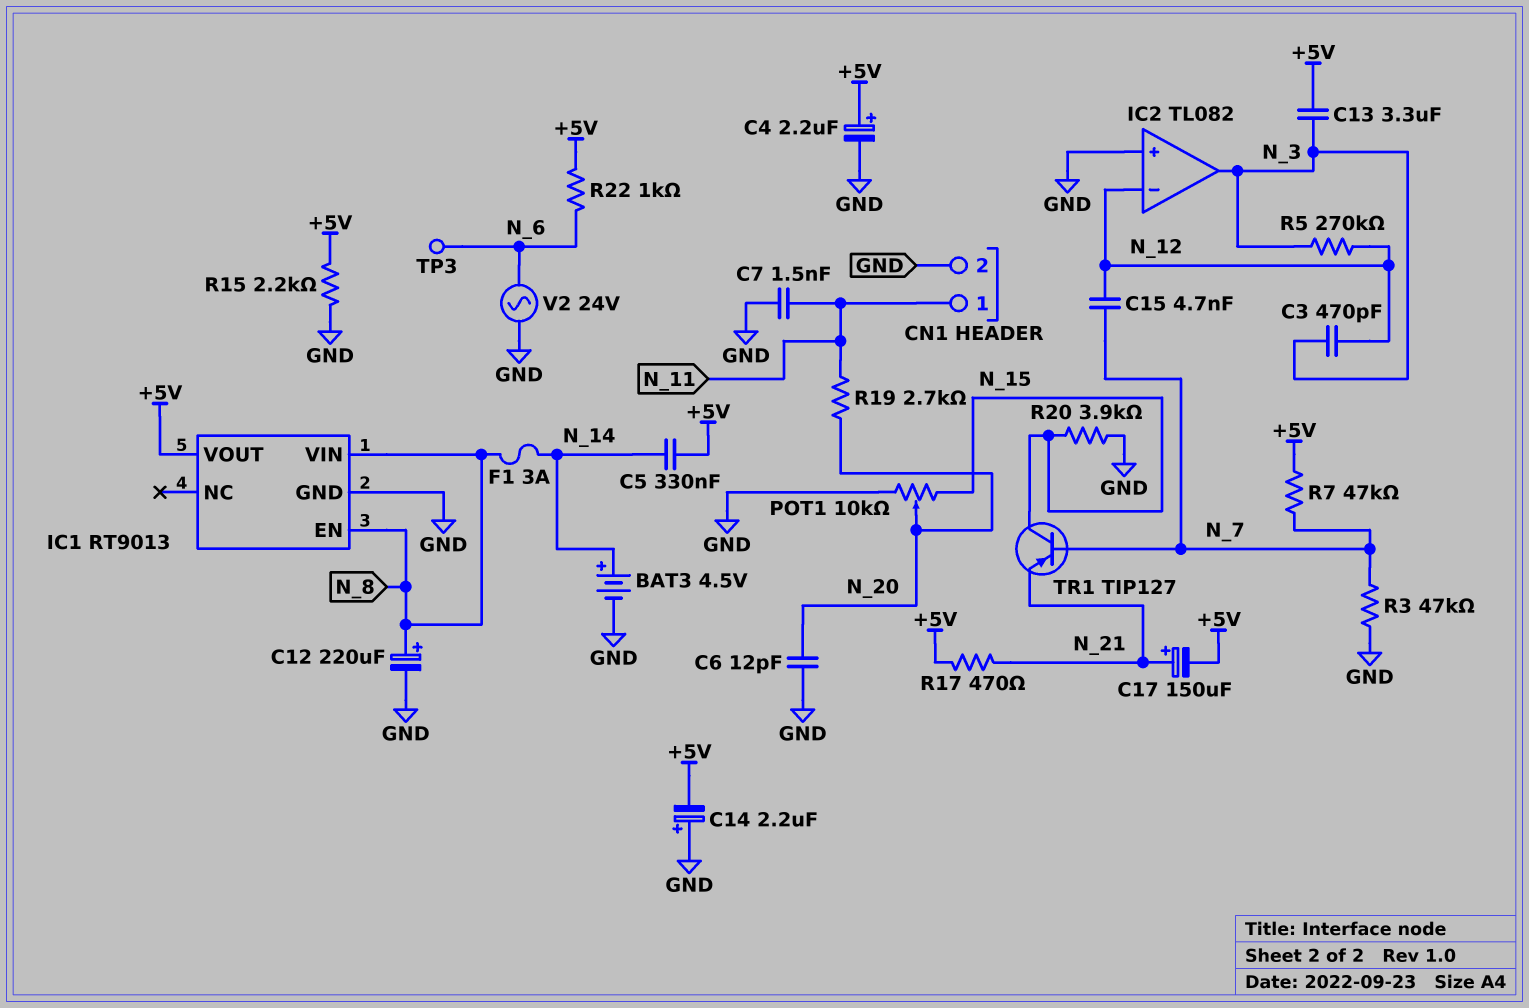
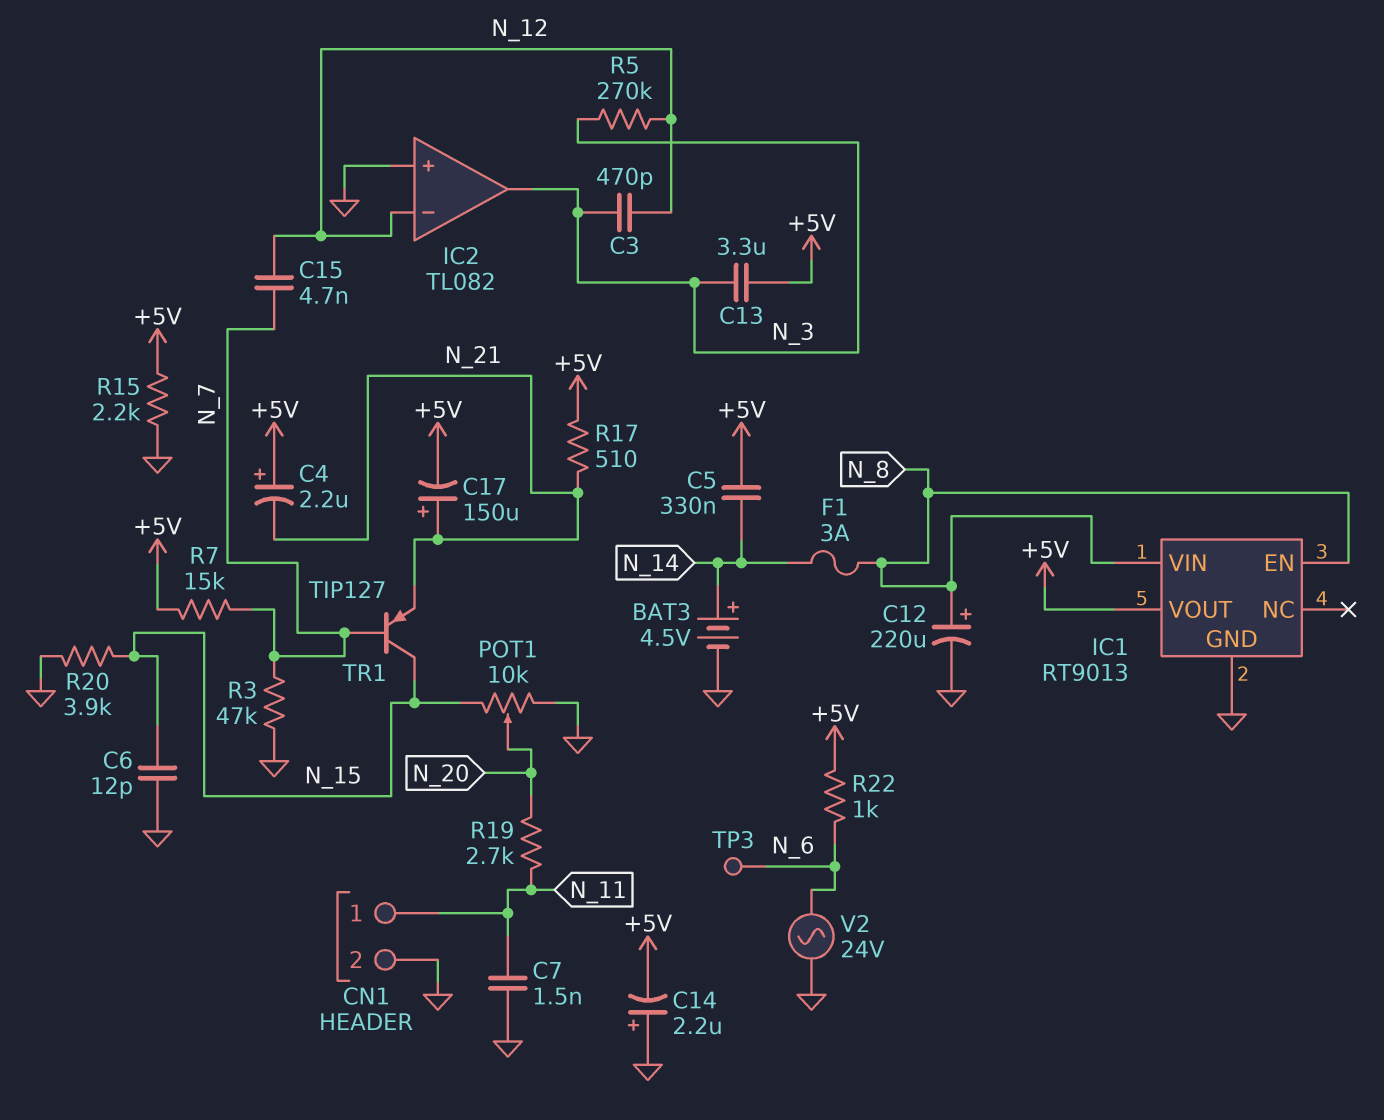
C4: 2.2uF (plus +5V, minus GND) -> 2.2uF (plus +5V, minus N_21)
C6: 12pF (GND, N_20) -> 12pF (GND, N_15)
R7: 47k (+5V, N_7) -> 15k (+5V, N_7)
R17: 470 (+5V, N_21) -> 510 (+5V, N_21)

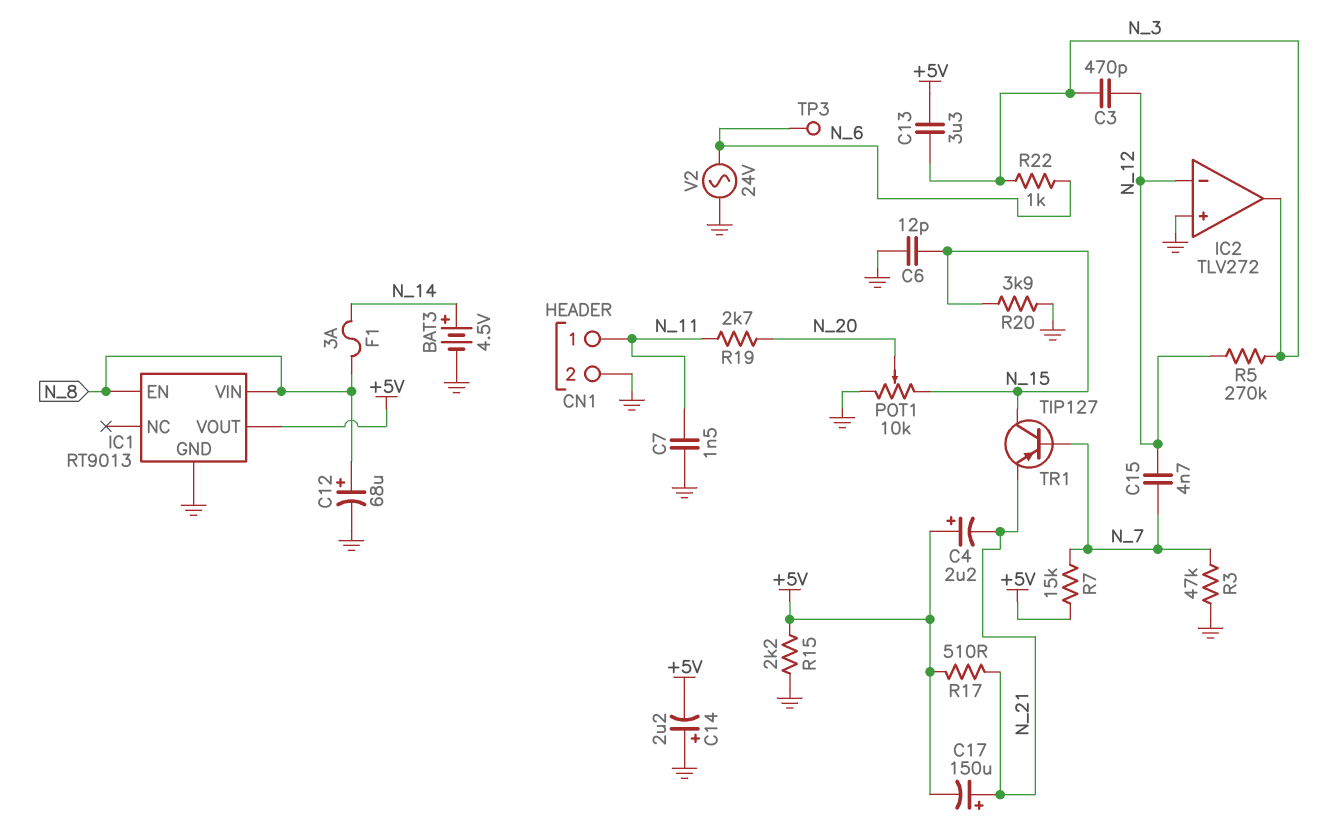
C5: 330nF (+5V, N_14) -> none
C12: 220uF (plus N_8, minus GND) -> 68uF (plus N_8, minus GND)
IC2: TL082 -> TLV272
R22: 1k (+5V, N_6) -> 1k (N_3, N_6)

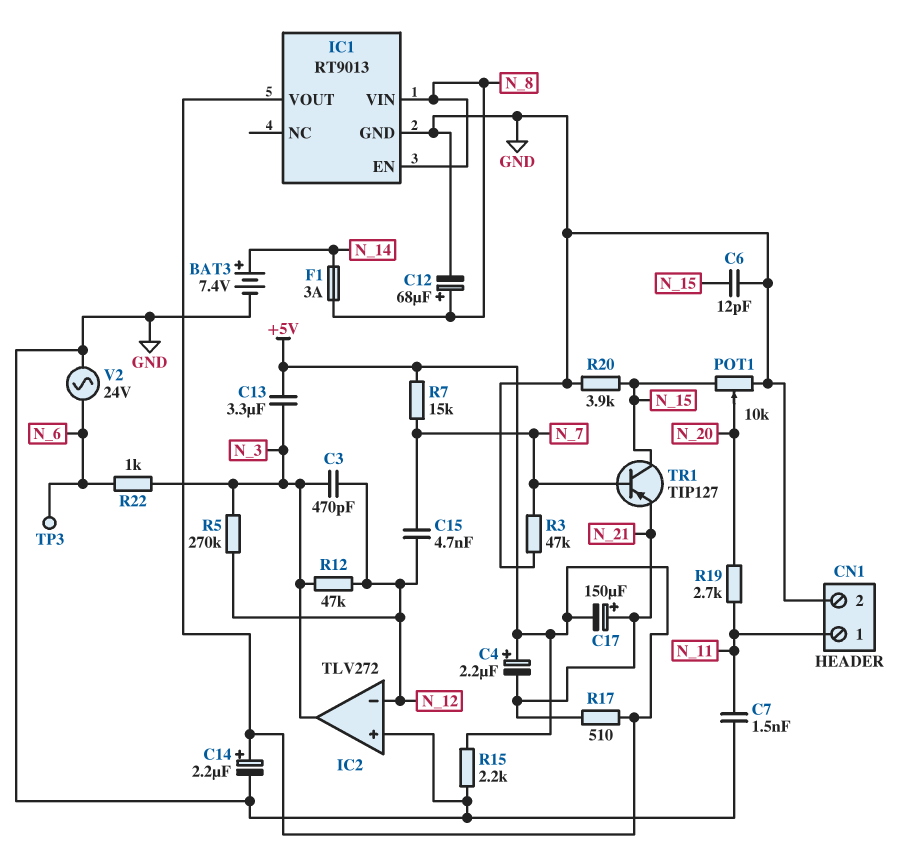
BAT3: 4.5V (plus N_14, minus GND) -> 7.4V (plus N_14, minus GND)
C14: 2.2uF (plus GND, minus +5V) -> 2.2uF (plus +5V, minus GND)
R12: none -> 47k (N_3, N_12)

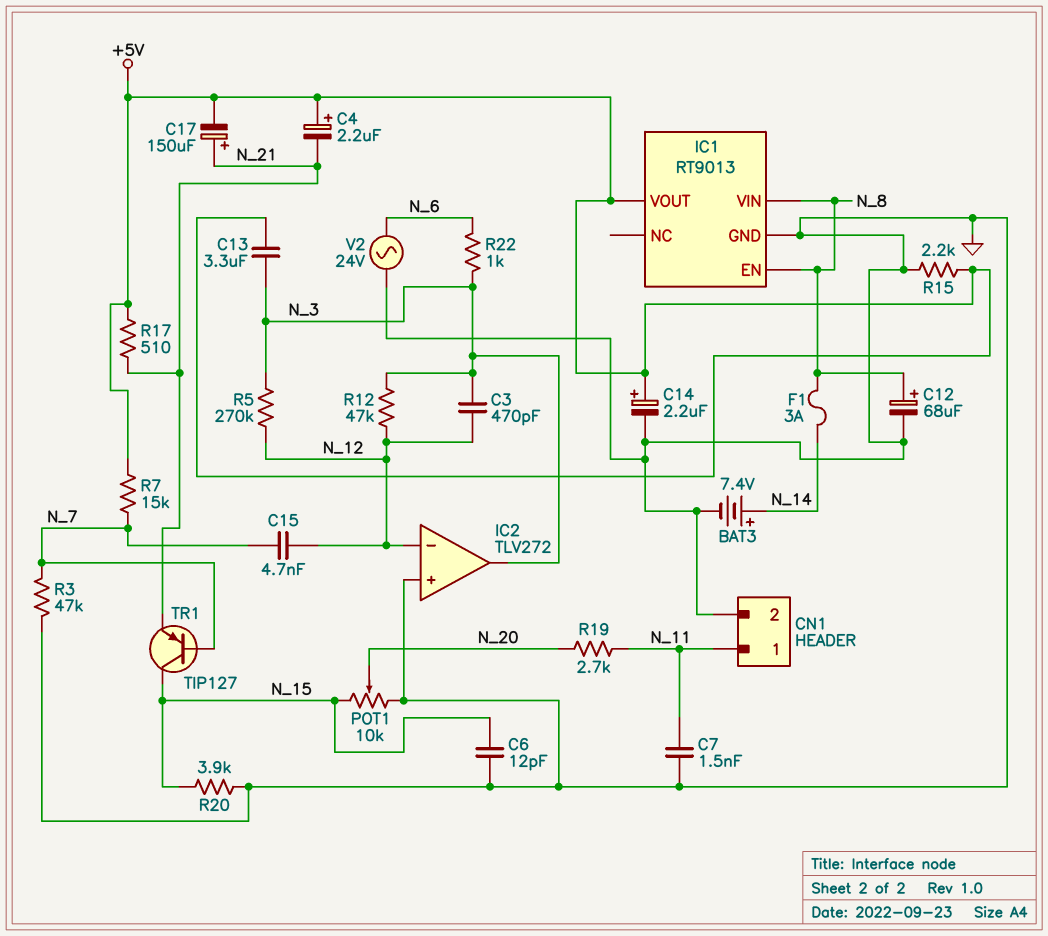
TP3: test point (N_6) -> none

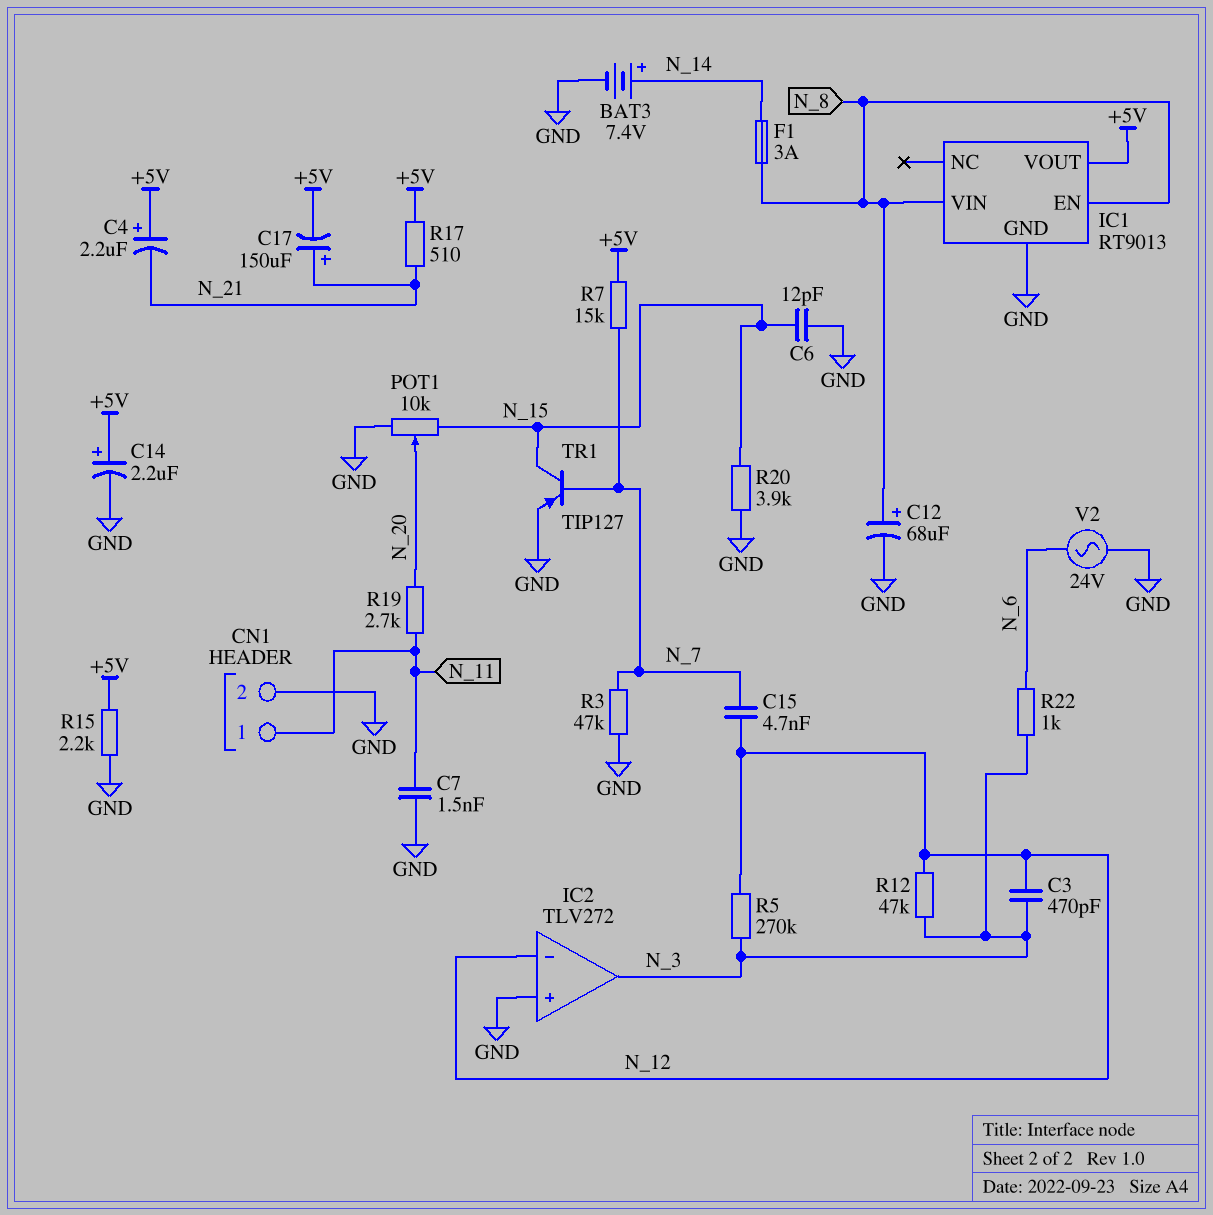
C13: 3.3uF (+5V, N_3) -> none
TR1: PNP TIP127 (B N_7, C N_15, E N_21) -> PNP TIP127 (B N_7, C N_15, E GND)

